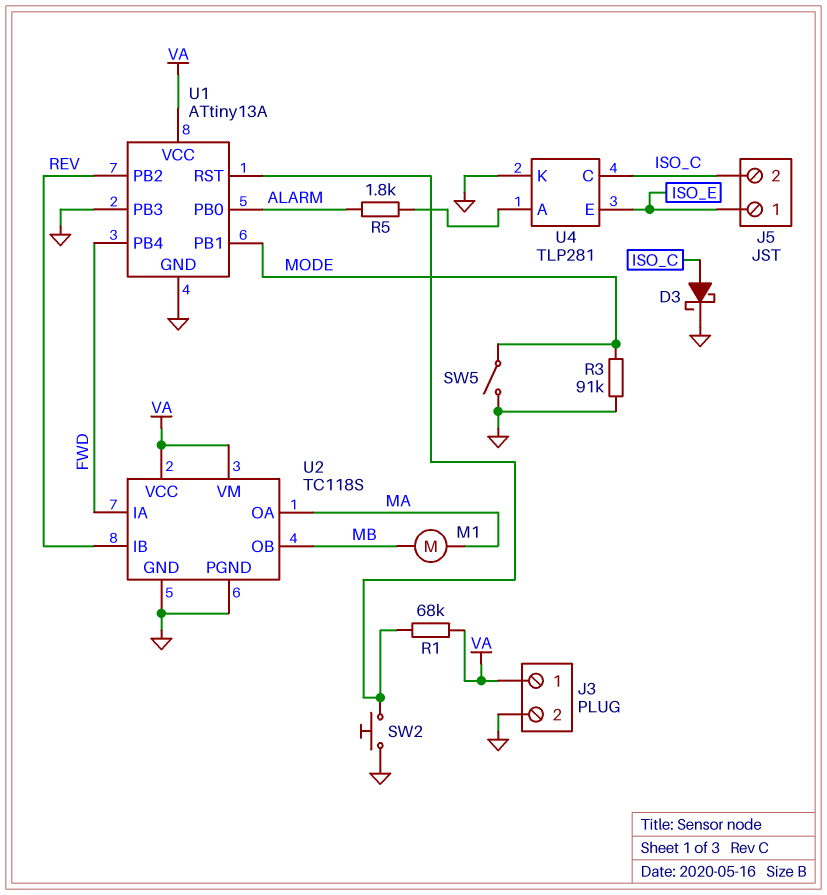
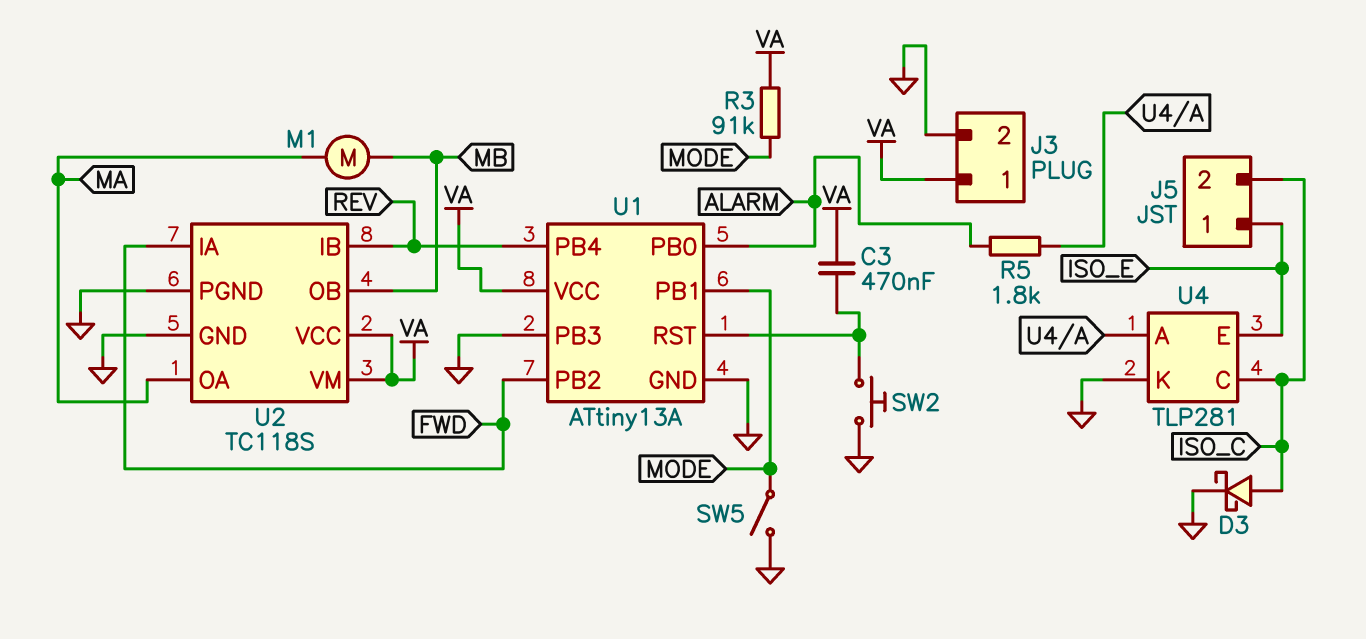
C3: none -> 470nF (U1/RST, VA)
R1: 68k (U1/RST, VA) -> none
R3: 91k (GND, MODE) -> 91k (MODE, VA)
U1 pin PB2: REV -> FWD
U1 pin PB4: FWD -> REV

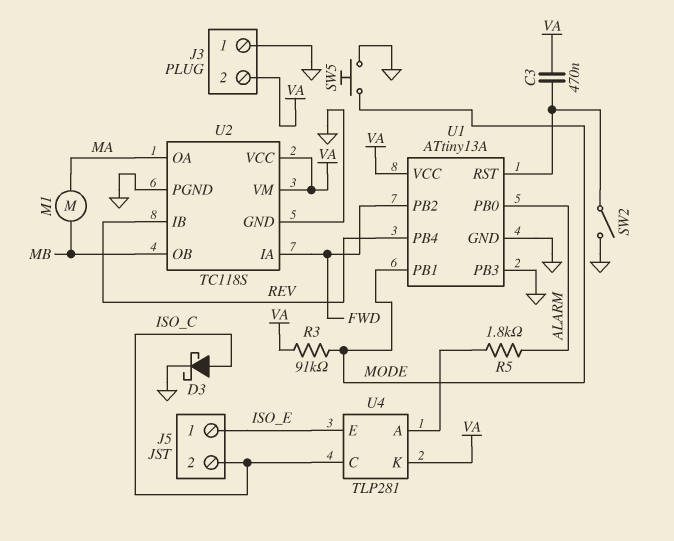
J3 pin 1: VA -> GND
J3 pin 2: GND -> VA
SW2: button (GND, U1/RST) -> switch (GND, U1/RST)
SW5: switch (GND, MODE) -> button (GND, MODE)
U4 pin K: GND -> VA

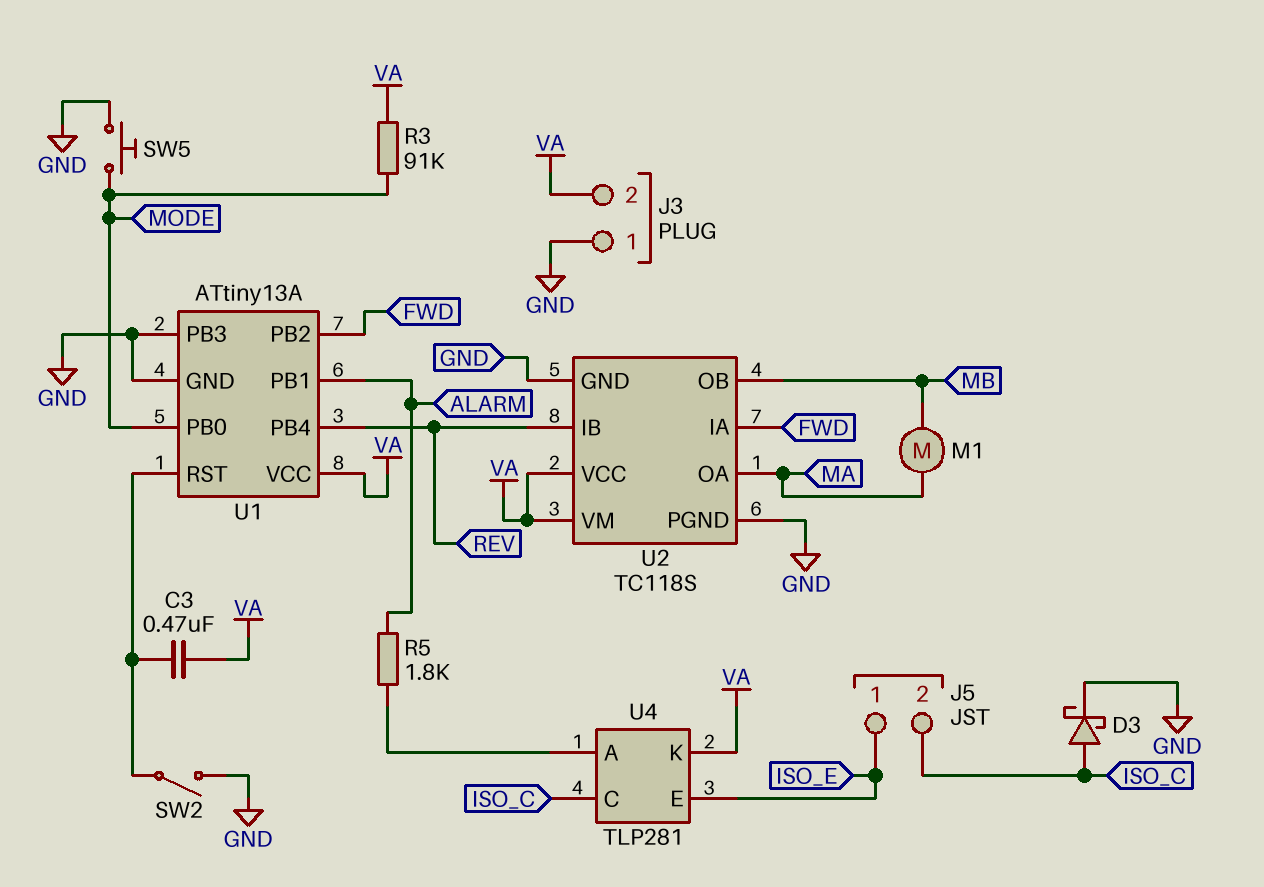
U1 pin PB0: ALARM -> MODE
U1 pin PB1: MODE -> ALARM

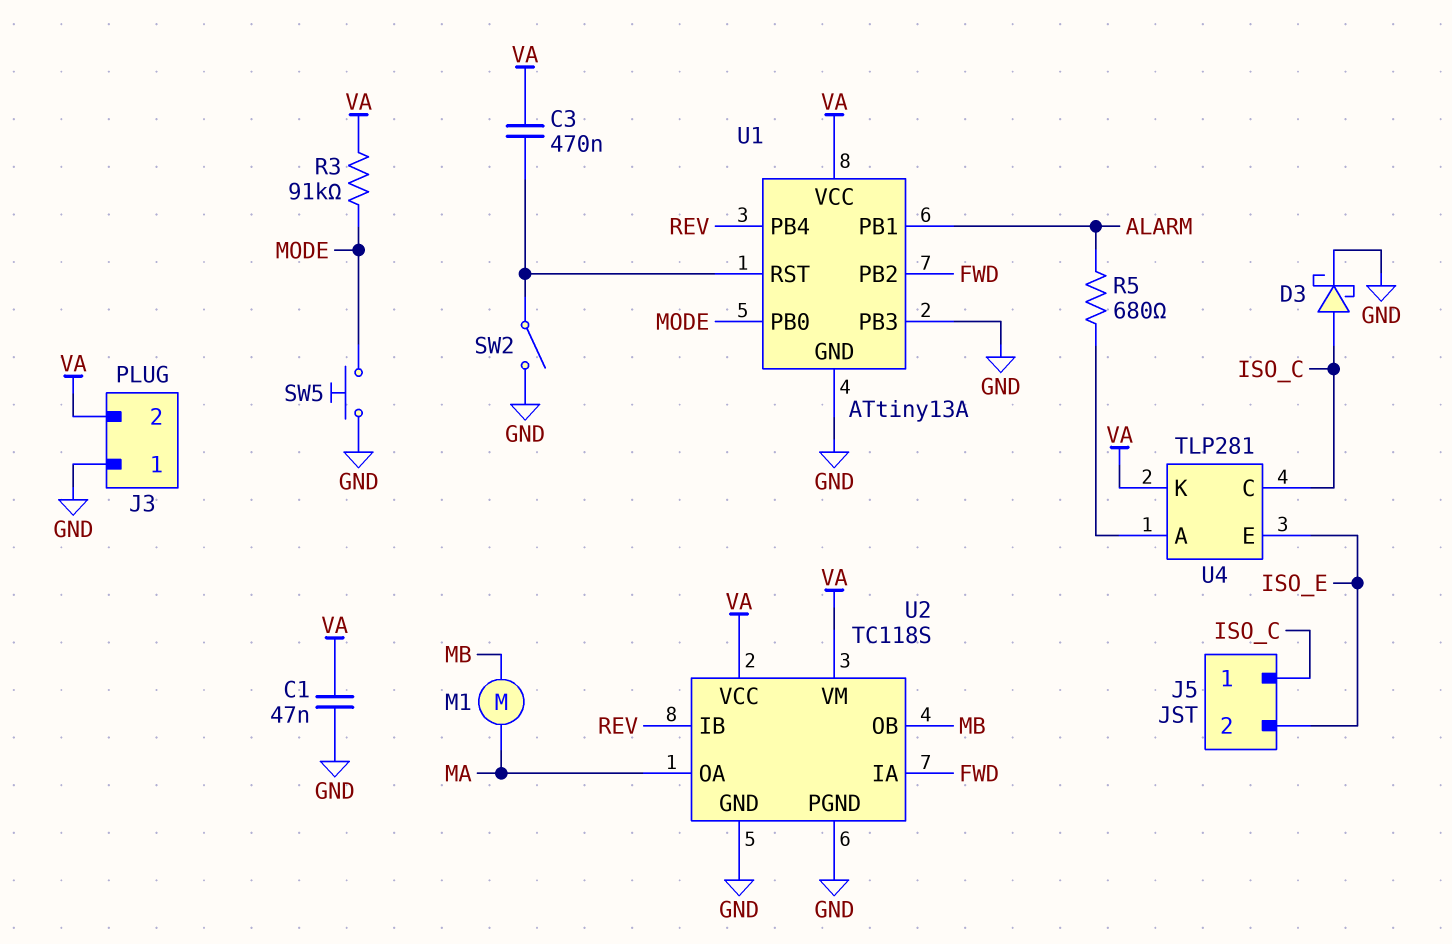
C1: none -> 47nF (GND, VA)
J5 pin 1: ISO_E -> ISO_C
J5 pin 2: ISO_C -> ISO_E
R5: 1.8k (ALARM, U4/A) -> 680 (ALARM, U4/A)

